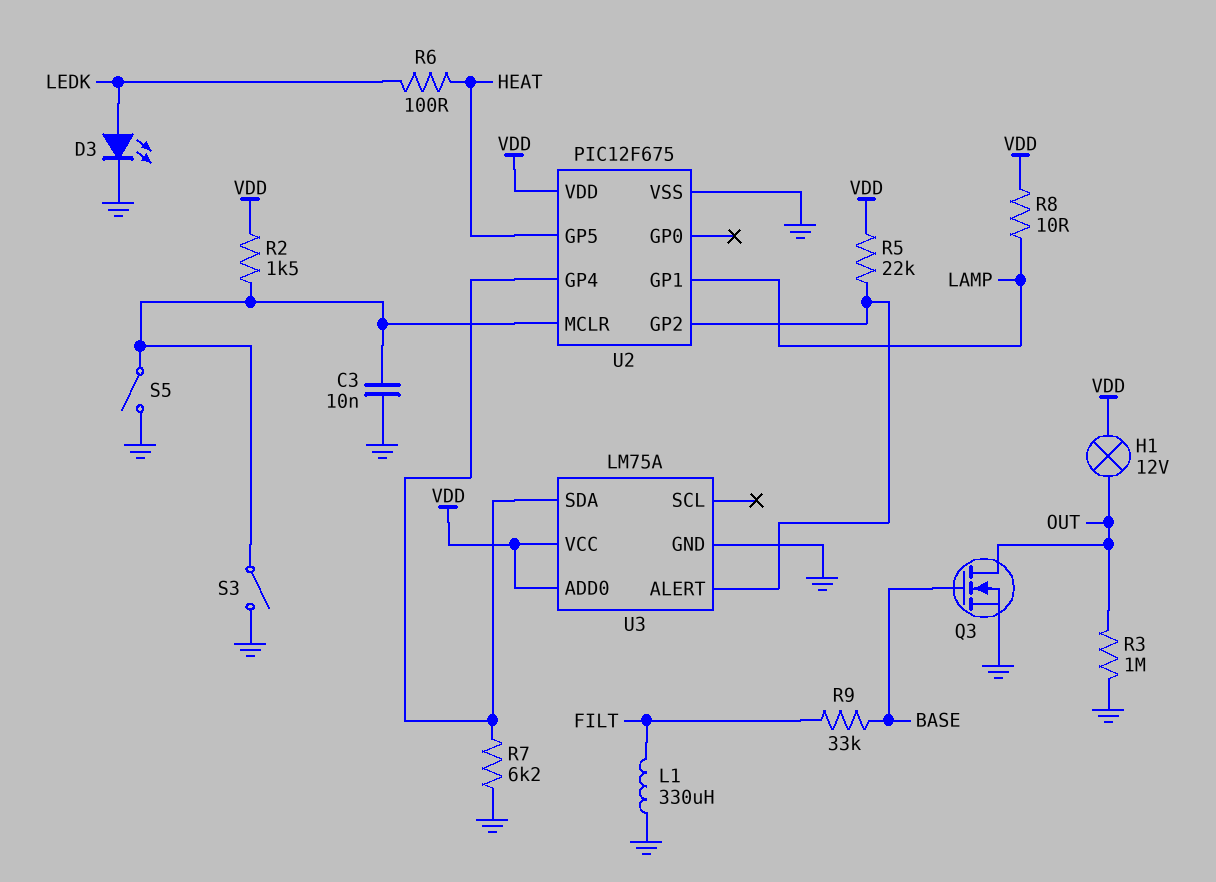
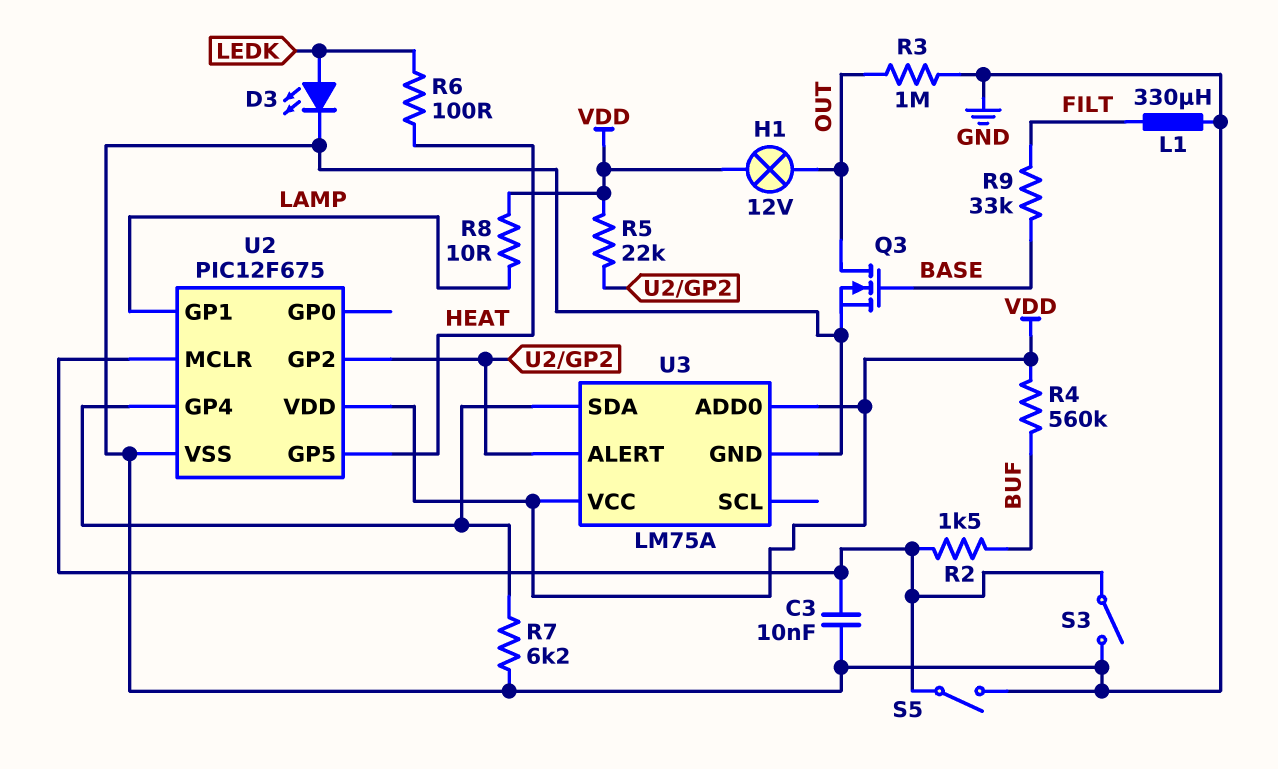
R2: 1.5k (U2/MCLR, VDD) -> 1.5k (BUF, U2/MCLR)
R4: none -> 560k (BUF, VDD)

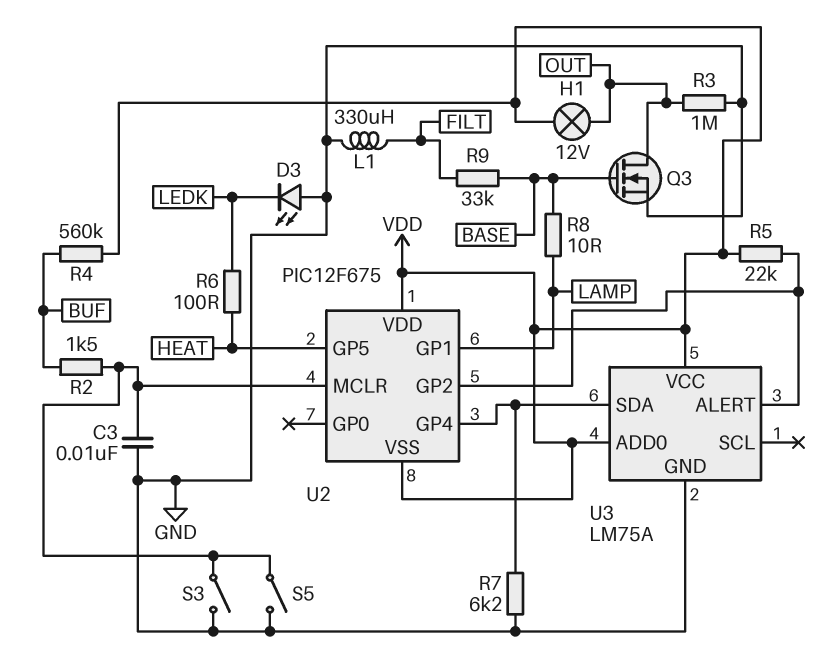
D3: LED (A LEDK, K GND) -> LED (A GND, K LEDK)
R8: 10 (LAMP, VDD) -> 10 (BASE, LAMP)
U2 pin VSS: GND -> VDD

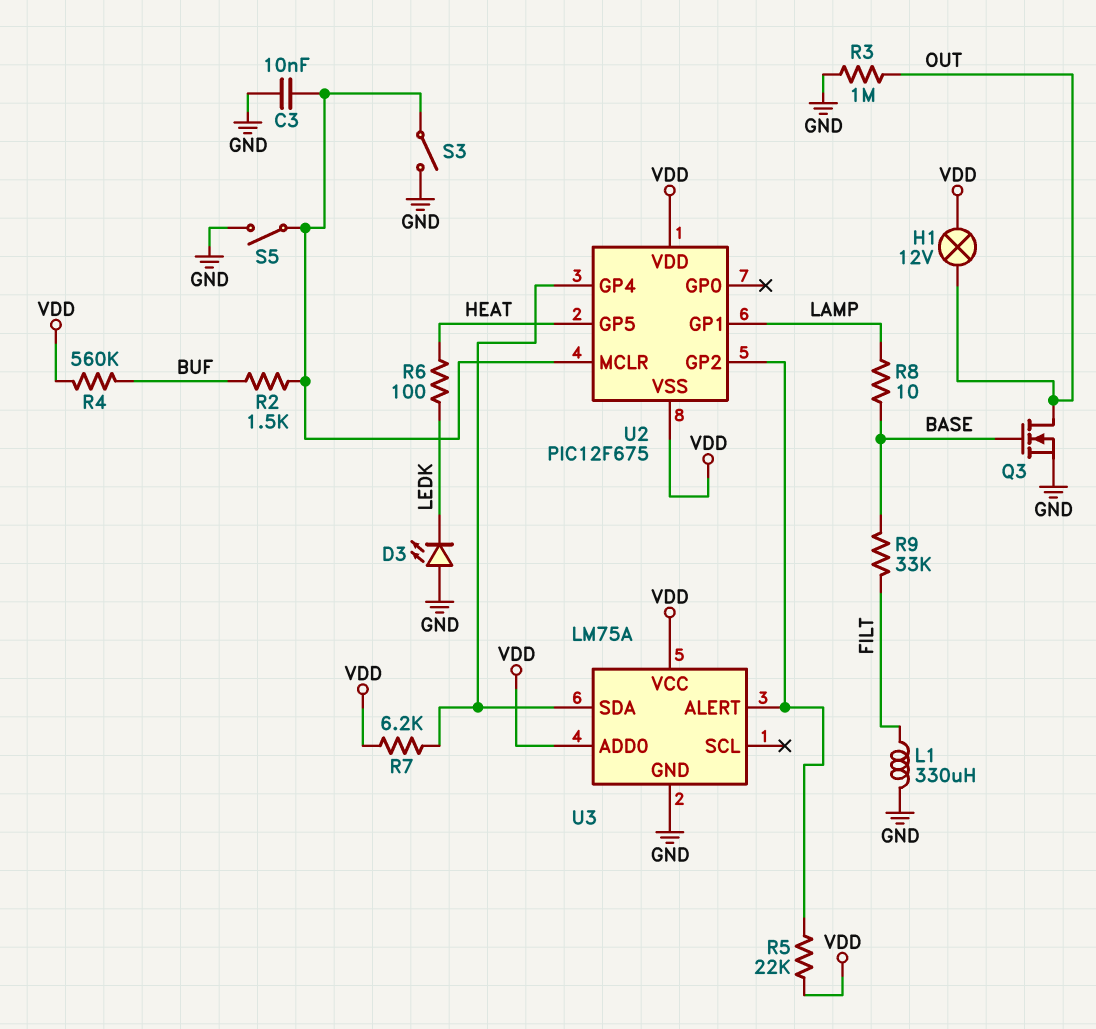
R7: 6.2k (GND, U2/GP4) -> 6.2k (U2/GP4, VDD)

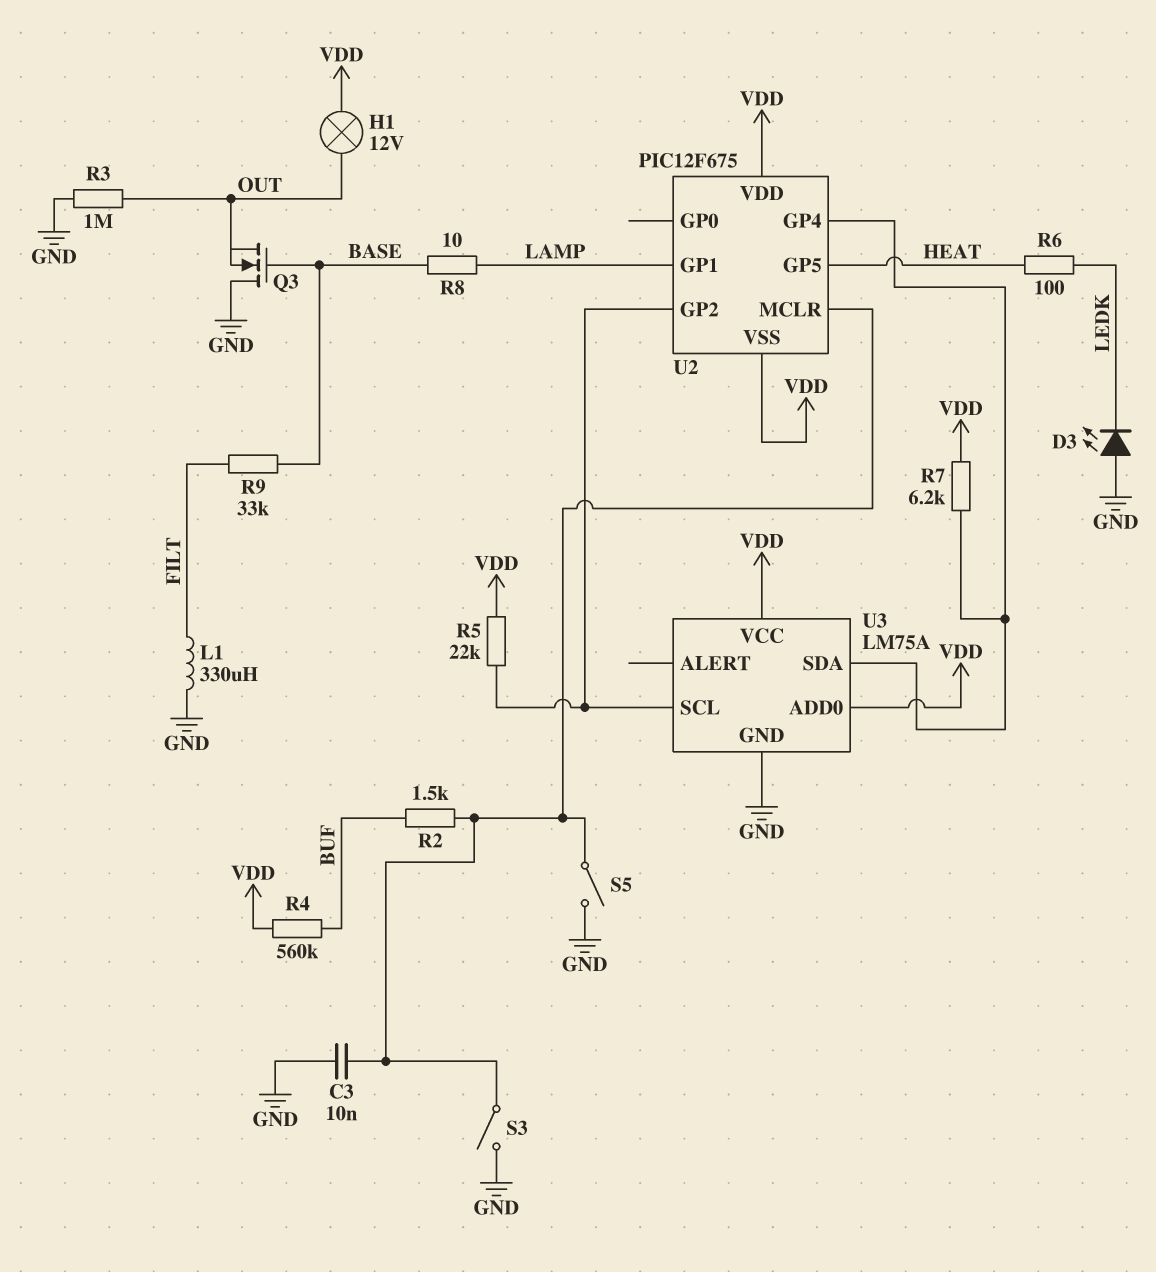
Q3: NMOS (G BASE, D OUT, S GND) -> NMOS (G BASE, D GND, S OUT)
U3 pin ALERT: U2/GP2 -> none
U3 pin SCL: none -> U2/GP2

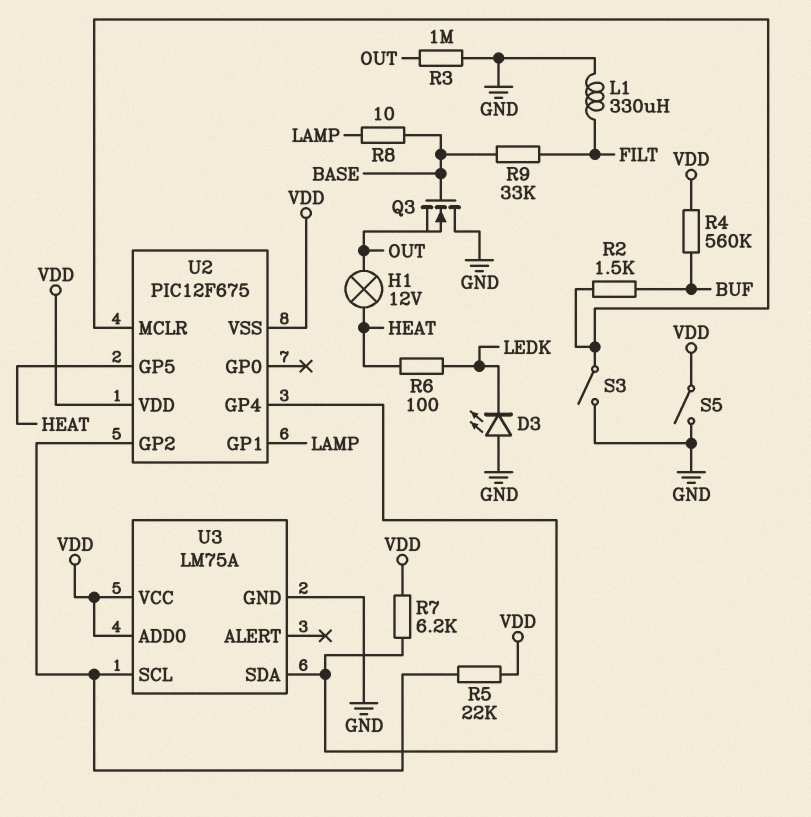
C3: 10nF (GND, U2/MCLR) -> none
H1: lamp 12V (OUT, VDD) -> lamp 12V (HEAT, OUT)
S5: switch (GND, U2/MCLR) -> switch (GND, VDD)

